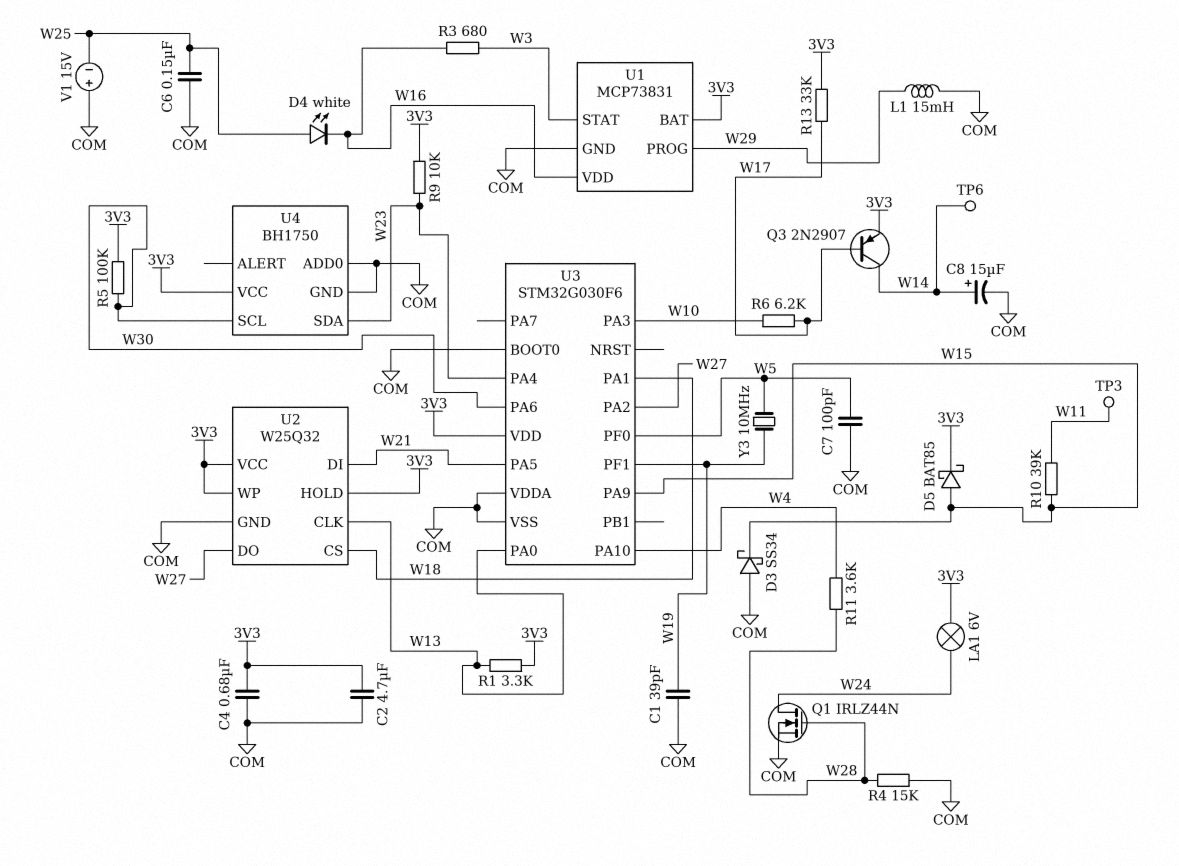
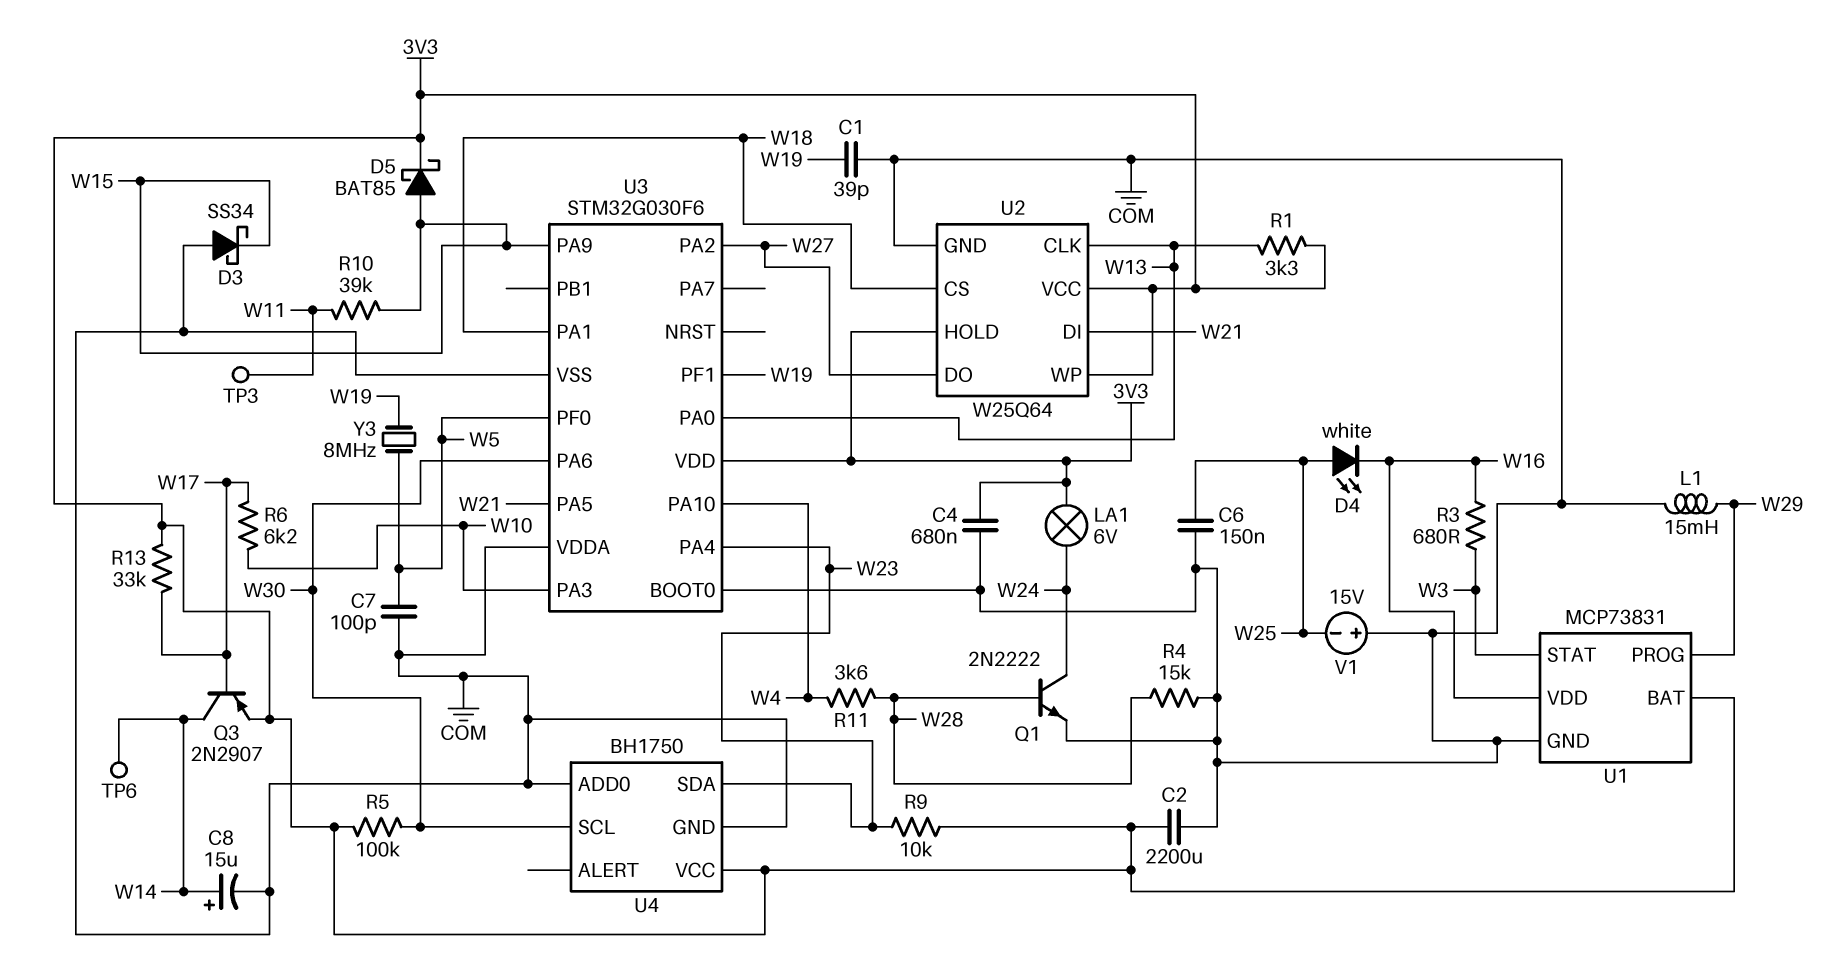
C2: 4.7uF (3V3, COM) -> 2200uF (3V3, COM)
Q1: NMOS IRLZ44N (G W28, D W24, S COM) -> NPN 2N2222 (B W28, C W24, E COM)
U2: W25Q32 -> W25Q64
Y3: 10MHz (W5, W19) -> 8MHz (W5, W19)

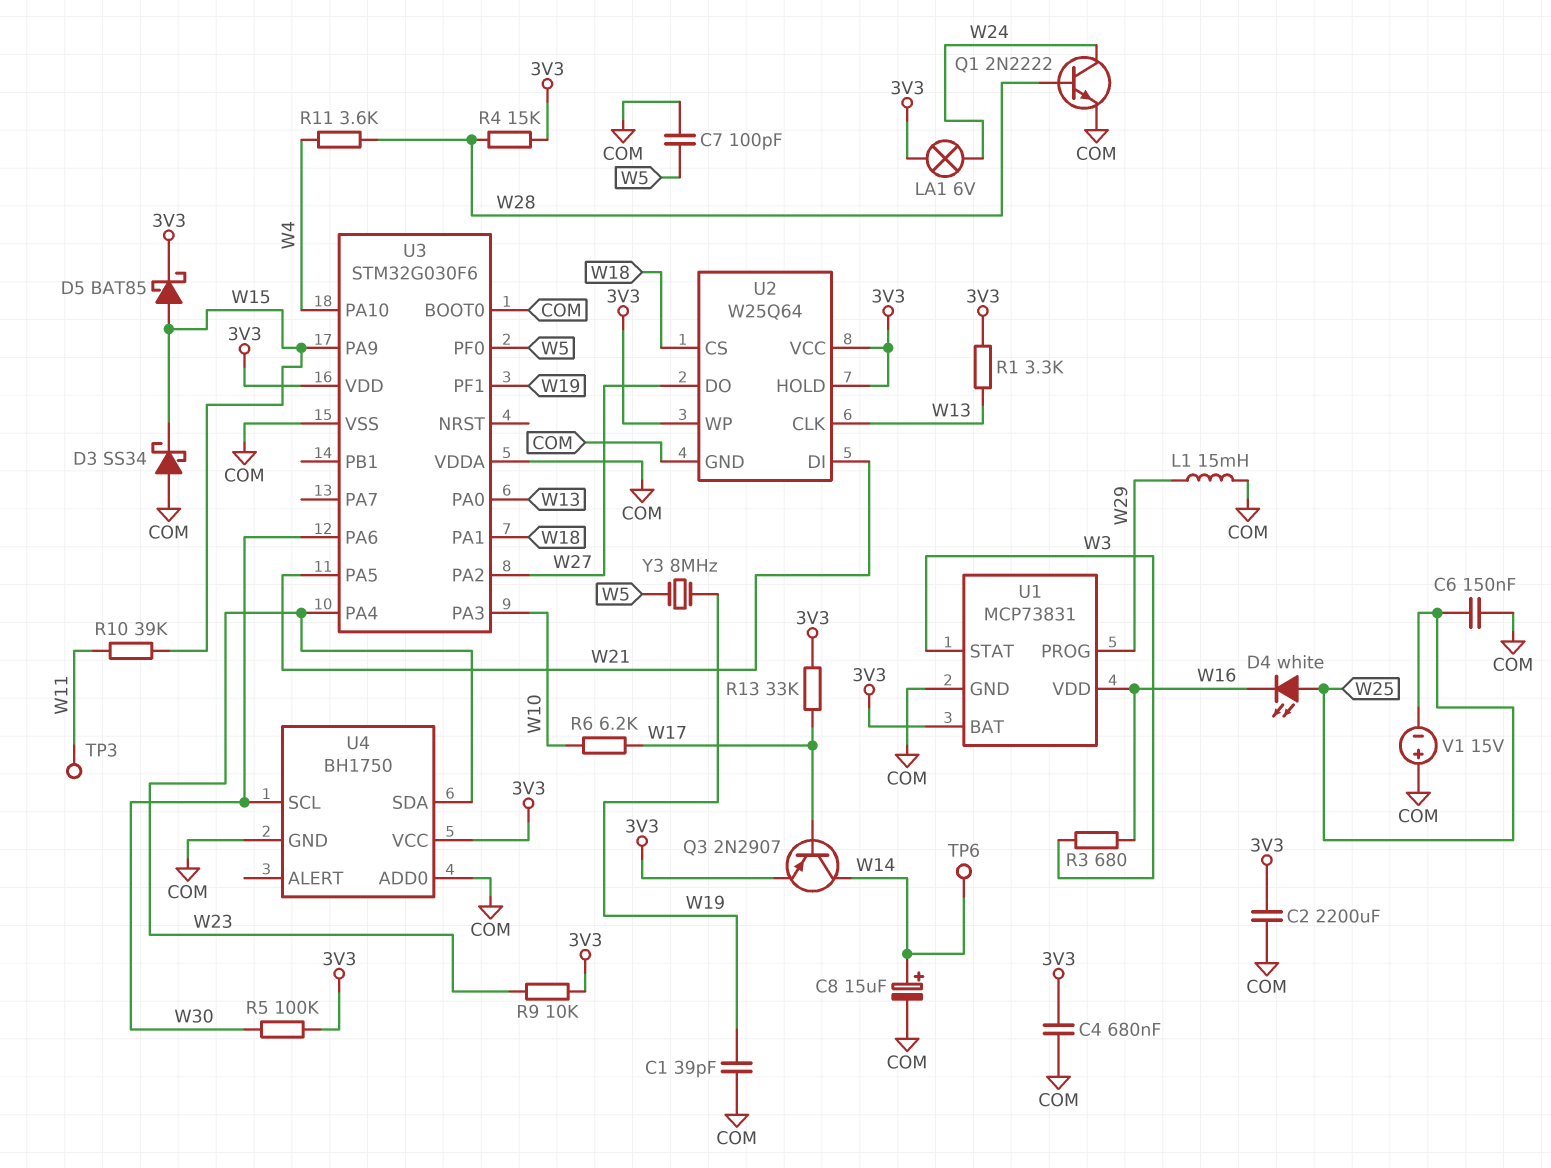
R4: 15k (COM, W28) -> 15k (3V3, W28)

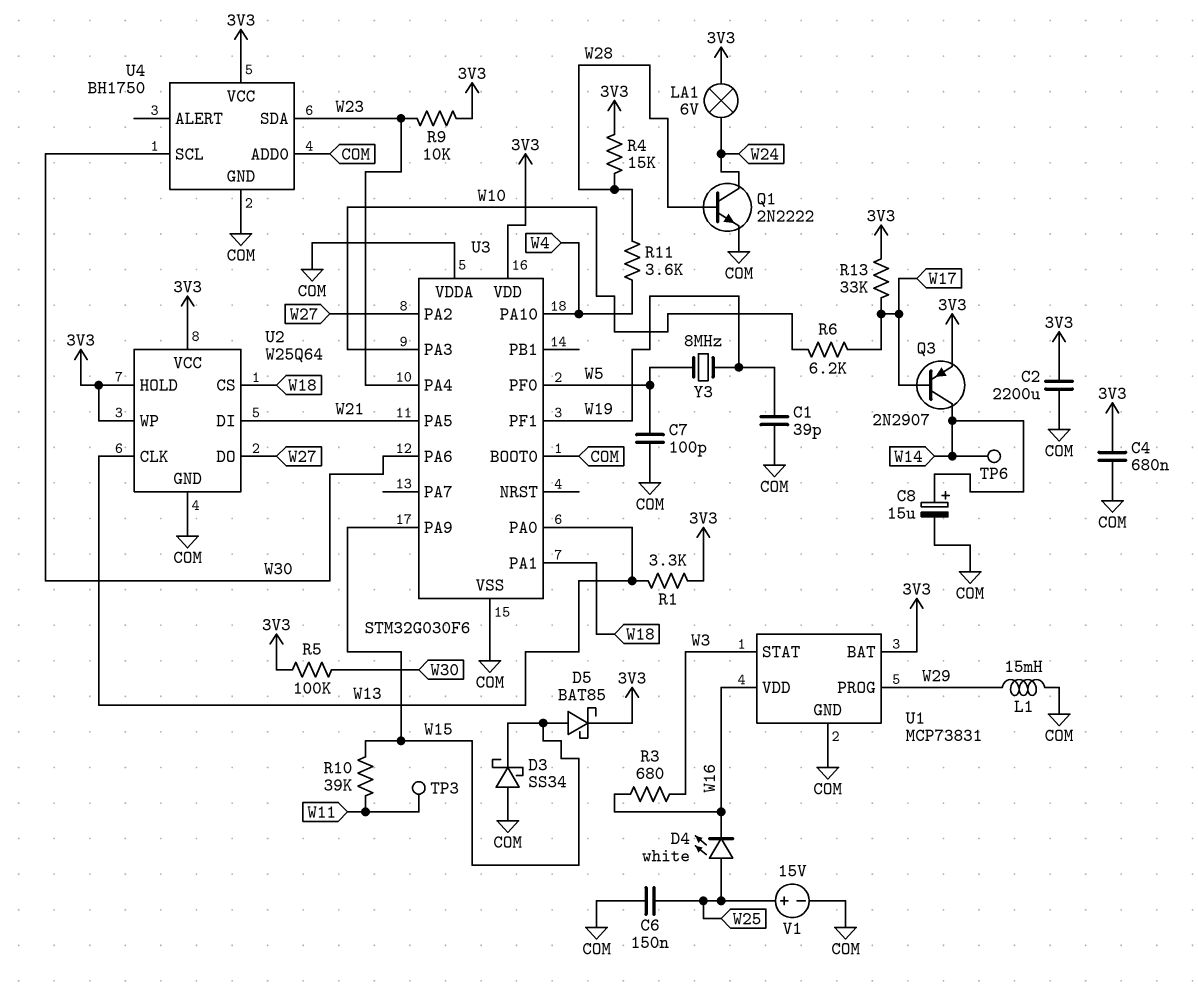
V1: 15V (plus COM, minus W25) -> 15V (plus W25, minus COM)

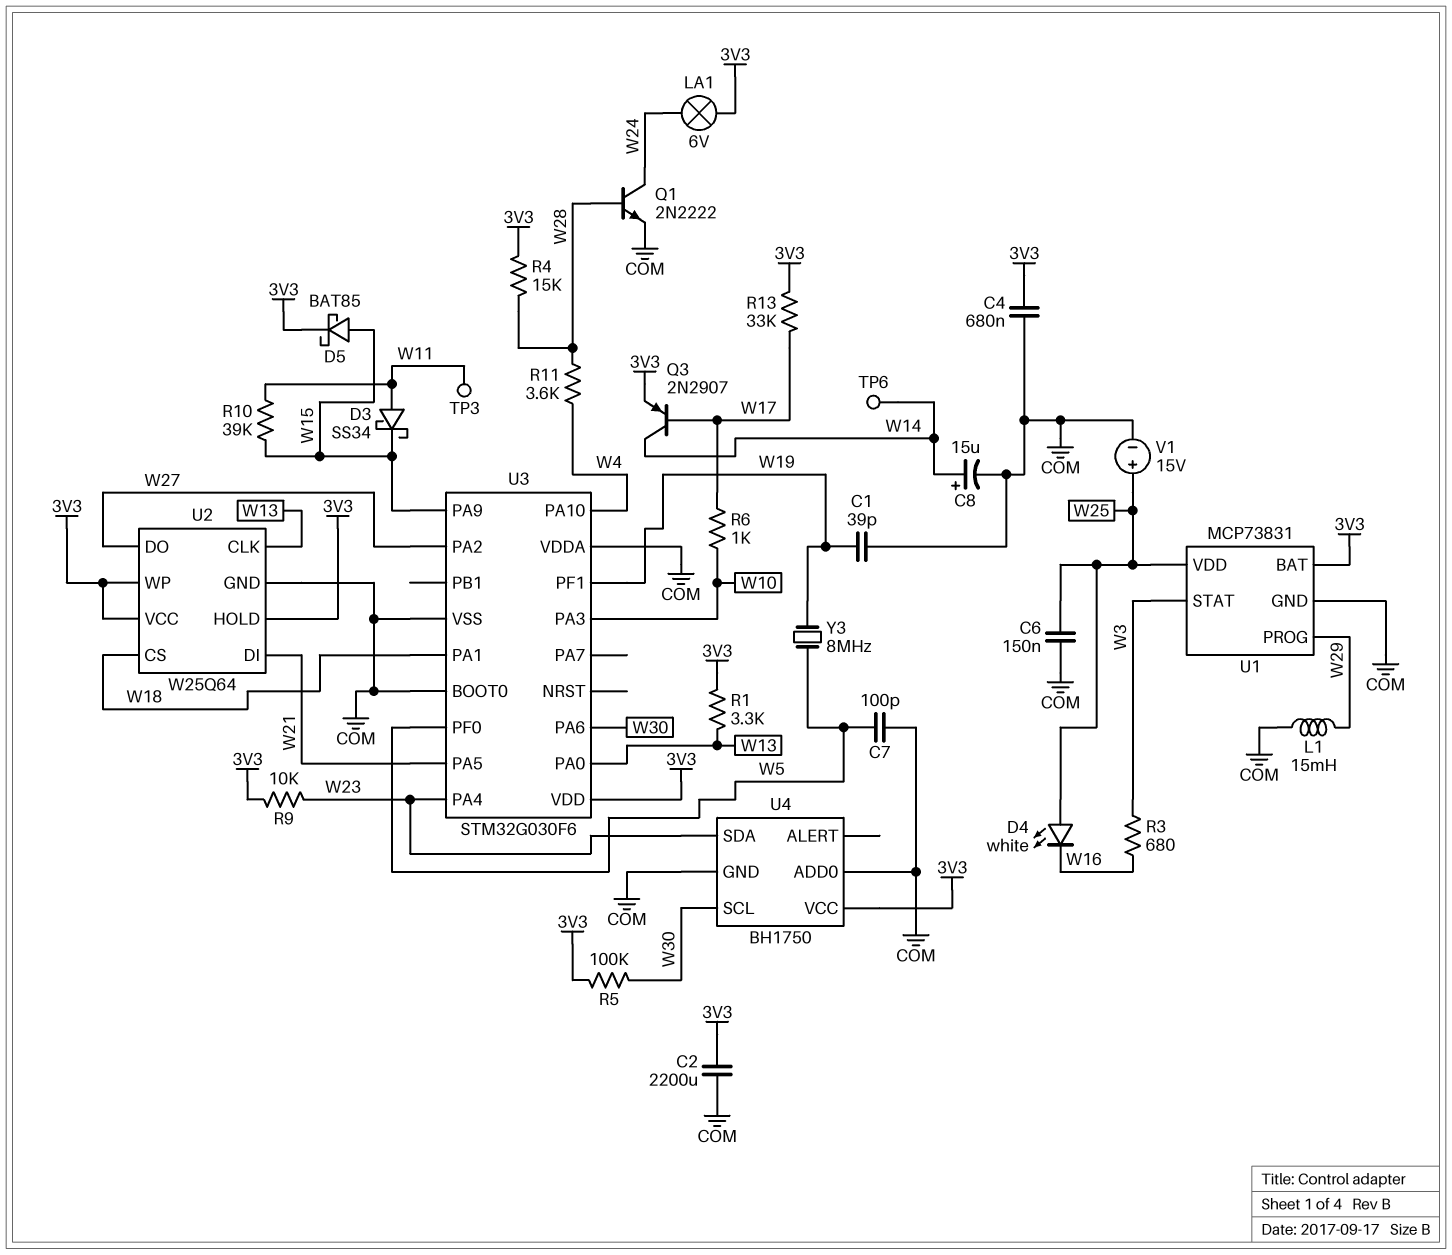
D3: schottky SS34 (A COM, K W15) -> schottky SS34 (A W11, K W15)
R6: 6.2k (W10, W17) -> 1k (W10, W17)
U1 pin VDD: W16 -> W25

